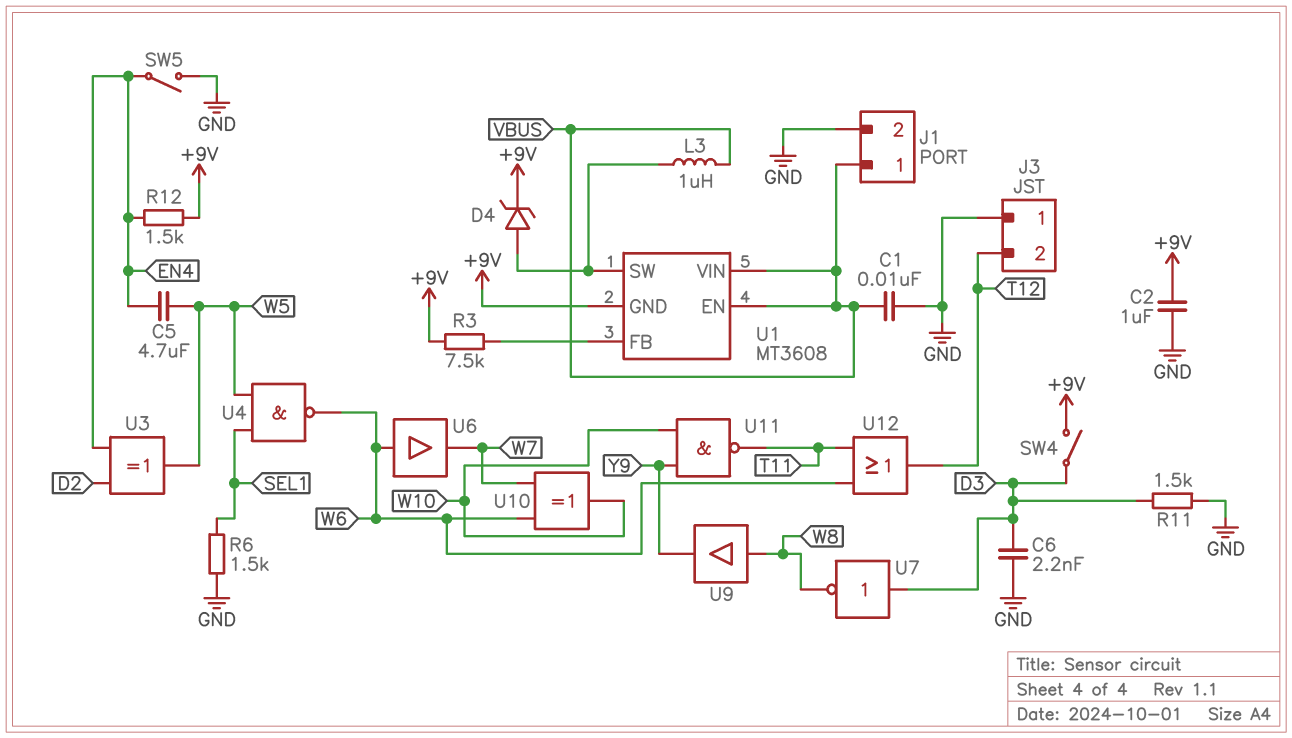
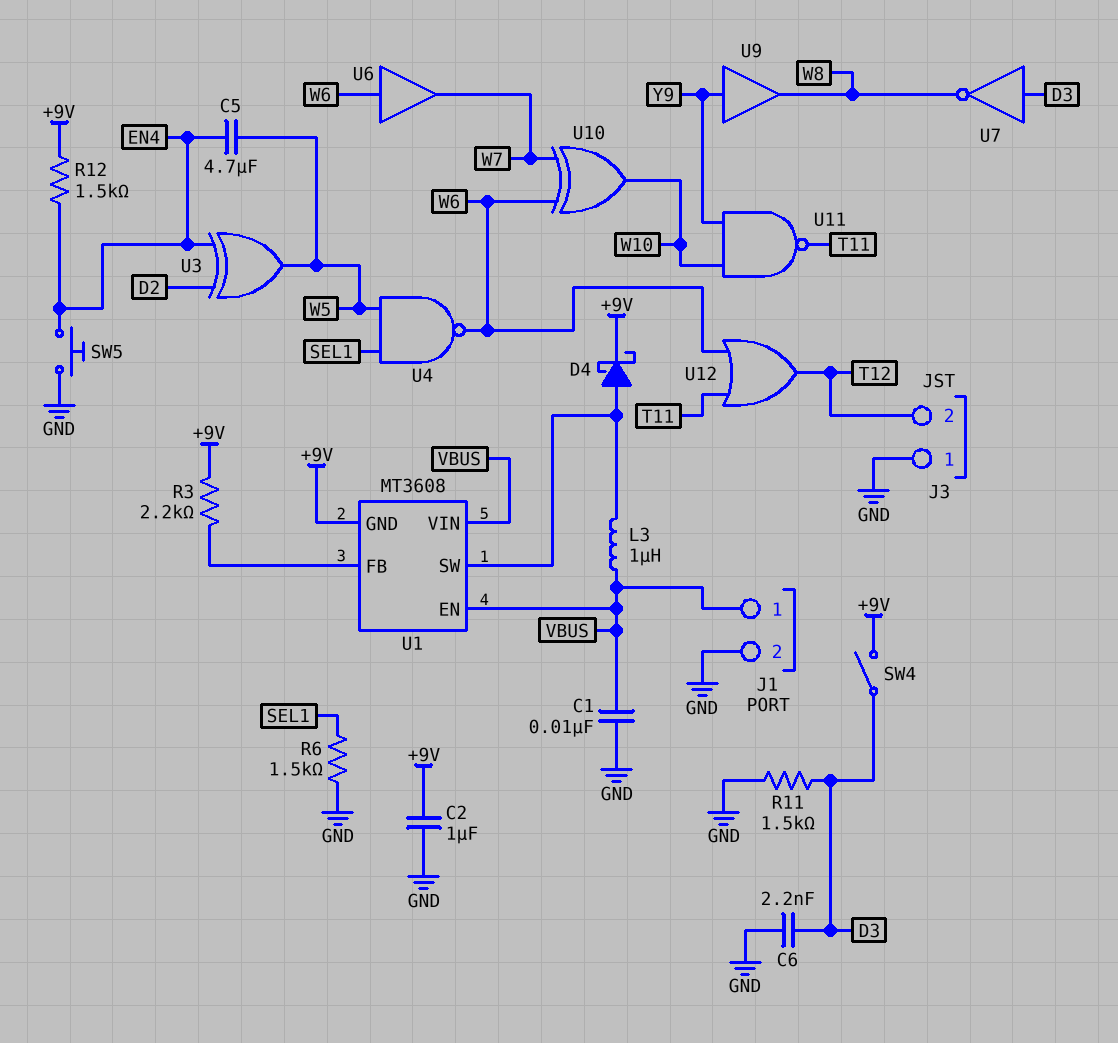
D4: zener (A U1/SW, K +9V) -> schottky (A U1/SW, K +9V)
R3: 7.5k (+9V, U1/FB) -> 2.2k (+9V, U1/FB)
SW5: switch (EN4, GND) -> button (EN4, GND)
U9: buffer (in W8, out Y9) -> buffer (in Y9, out W8)

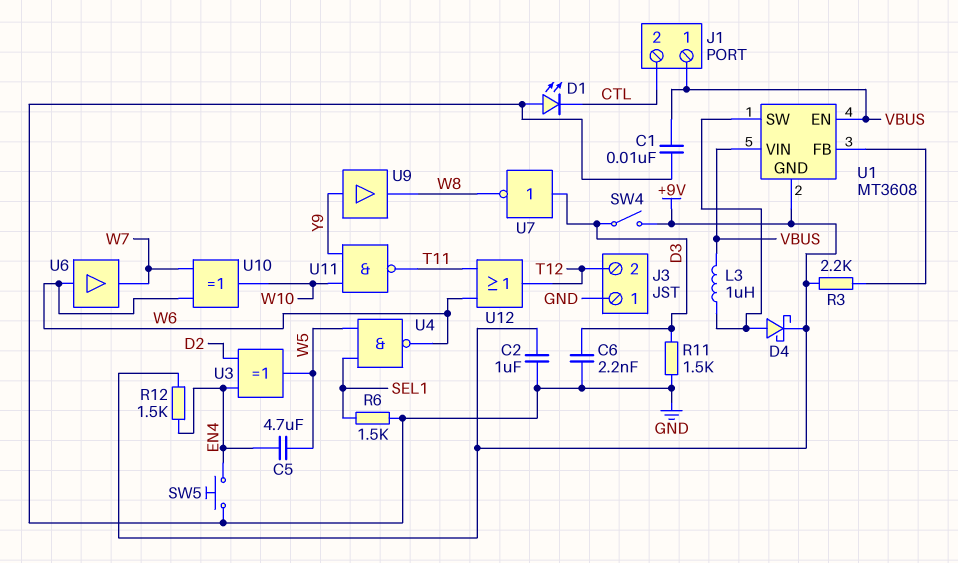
D1: none -> LED (A GND, K CTL)
J1 pin 2: GND -> CTL

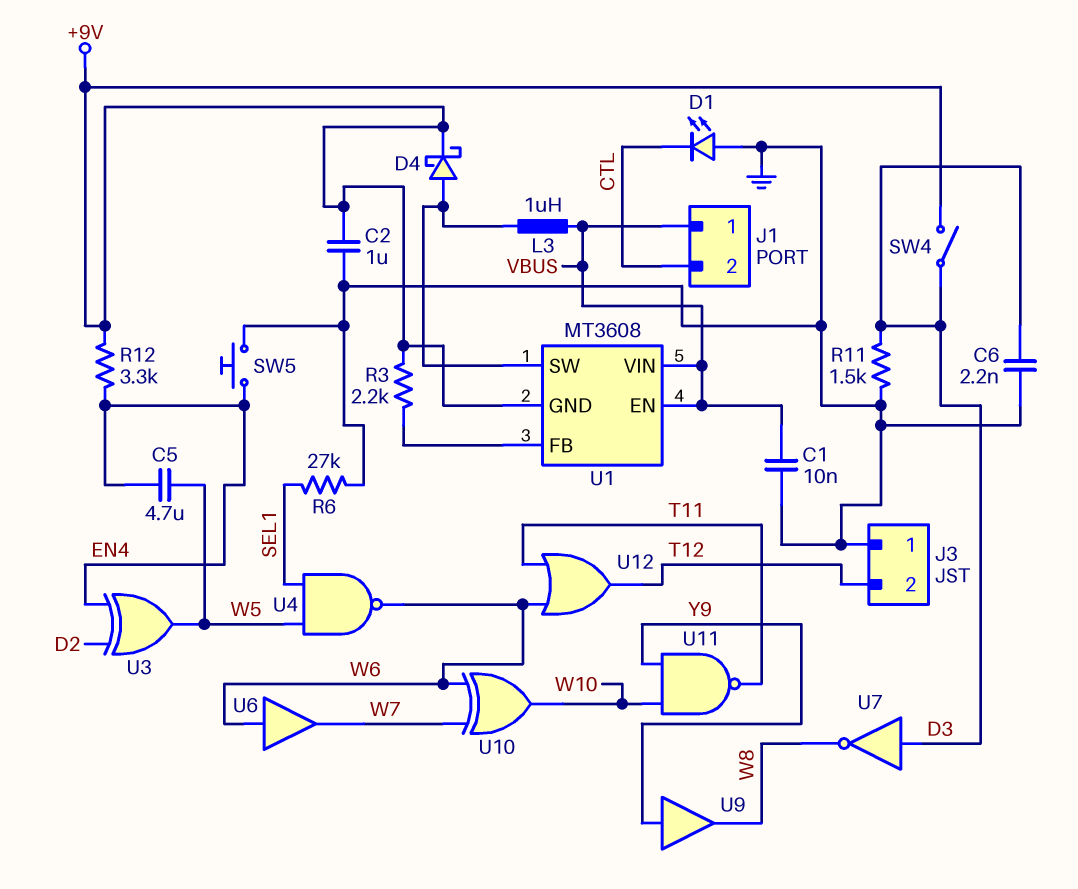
R6: 1.5k (GND, SEL1) -> 27k (GND, SEL1)
R12: 1.5k (+9V, EN4) -> 3.3k (+9V, EN4)

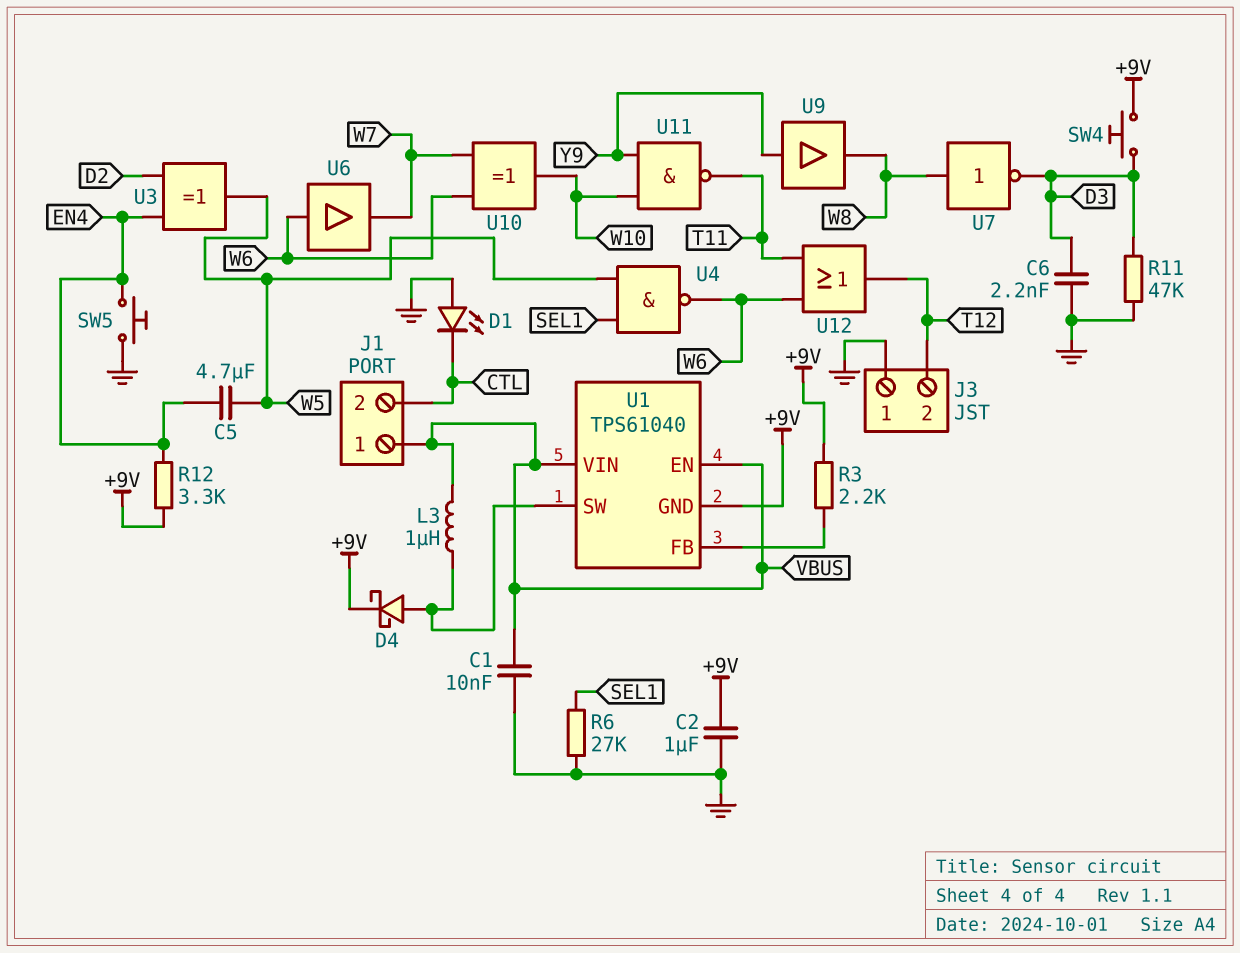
R11: 1.5k (D3, GND) -> 47k (D3, GND)
SW4: switch (+9V, D3) -> button (+9V, D3)
U1: MT3608 -> TPS61040
U7: NOT (in D3, out W8) -> NOT (in W8, out D3)

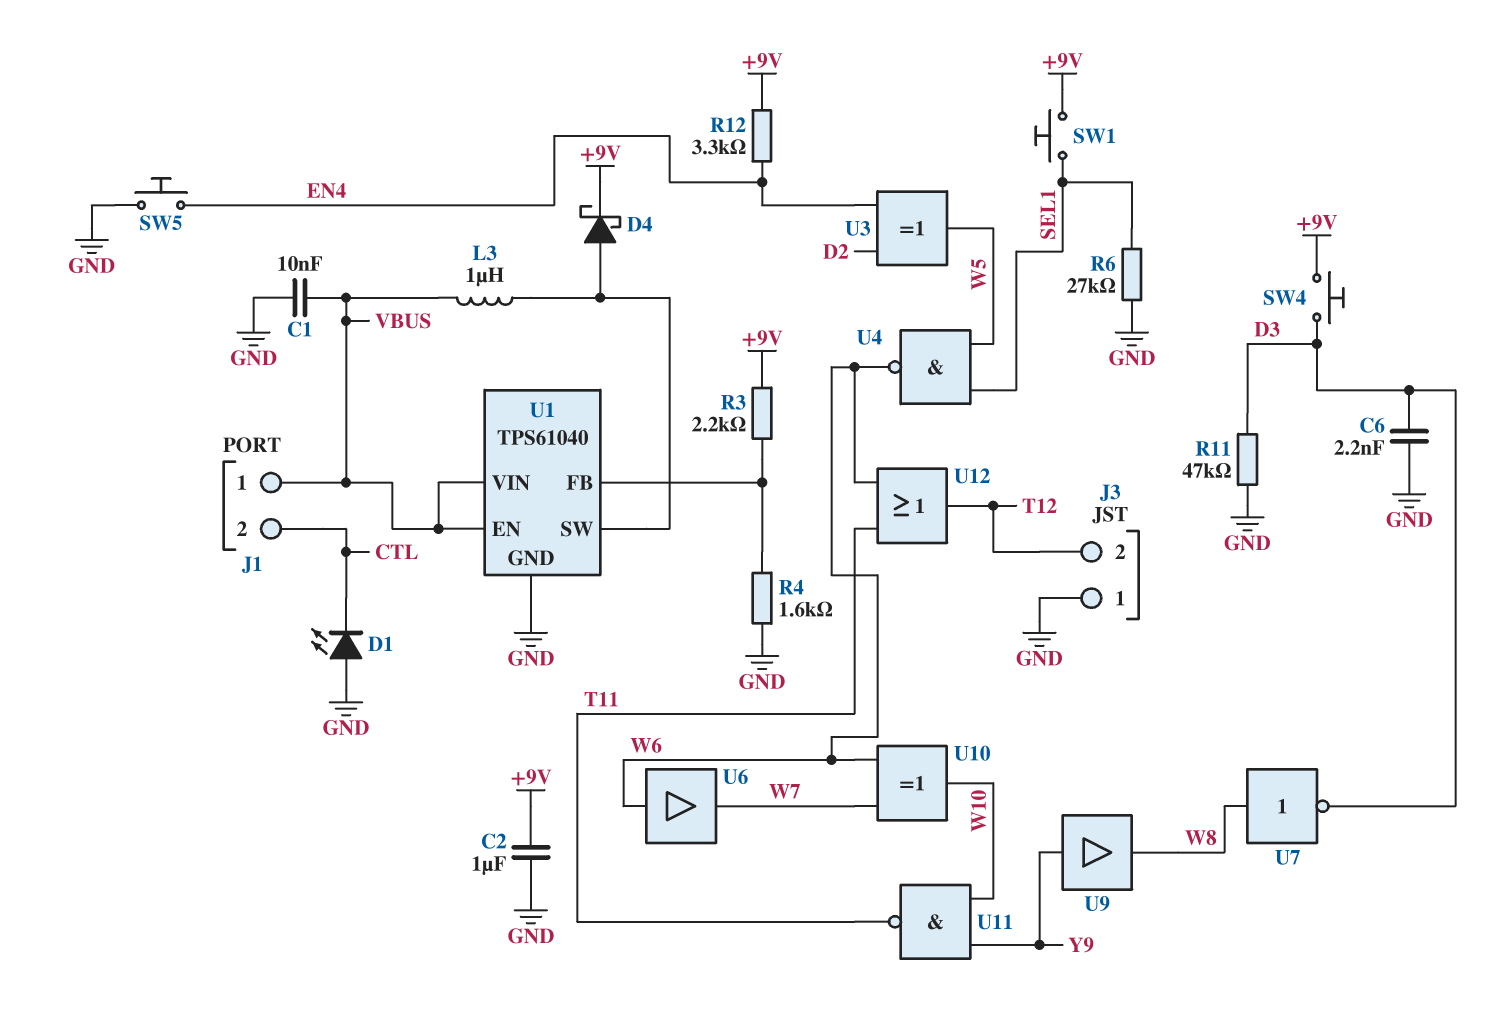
C5: 4.7uF (EN4, W5) -> none
R4: none -> 1.6k (GND, U1/FB)
SW1: none -> button (+9V, SEL1)
U1 pin GND: +9V -> GND

